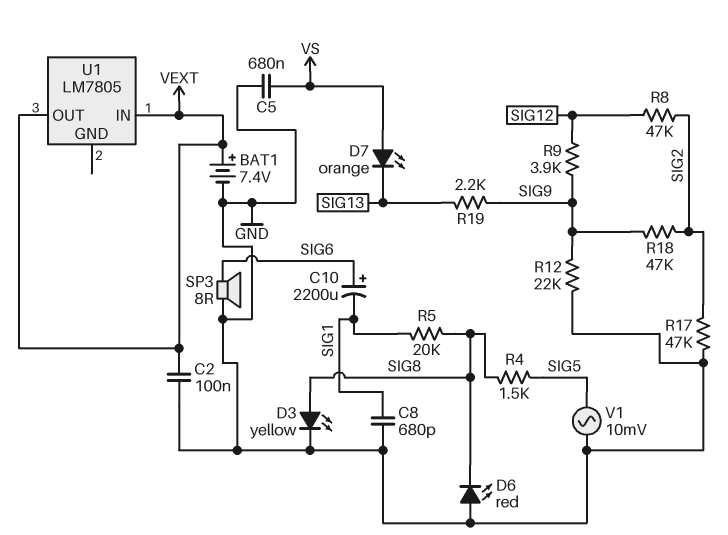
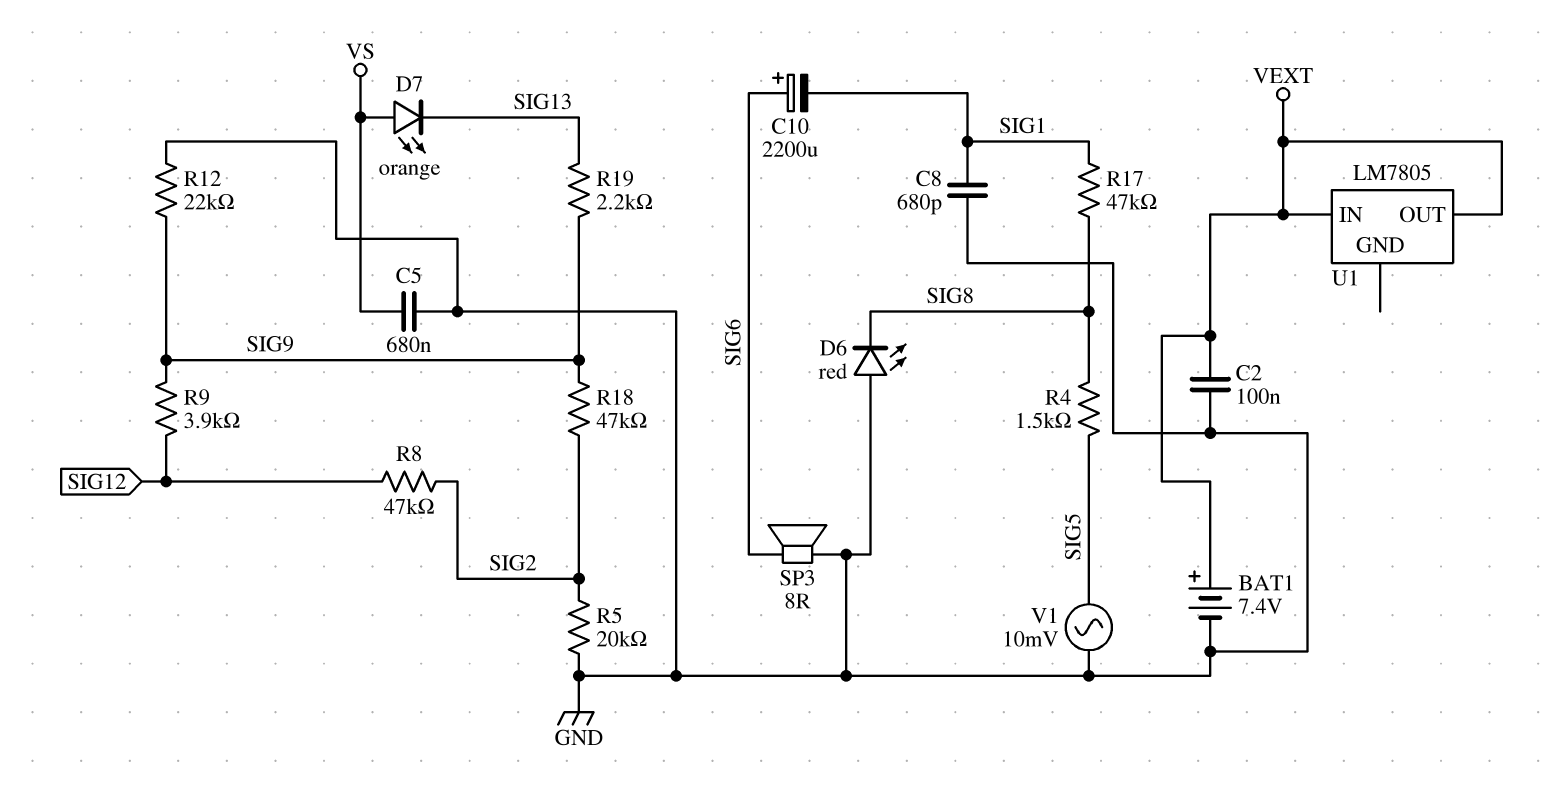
D3: LED yellow (A SIG8, K GND) -> none
R5: 20k (SIG1, SIG8) -> 20k (GND, SIG2)
R17: 47k (GND, SIG2) -> 47k (SIG1, SIG8)

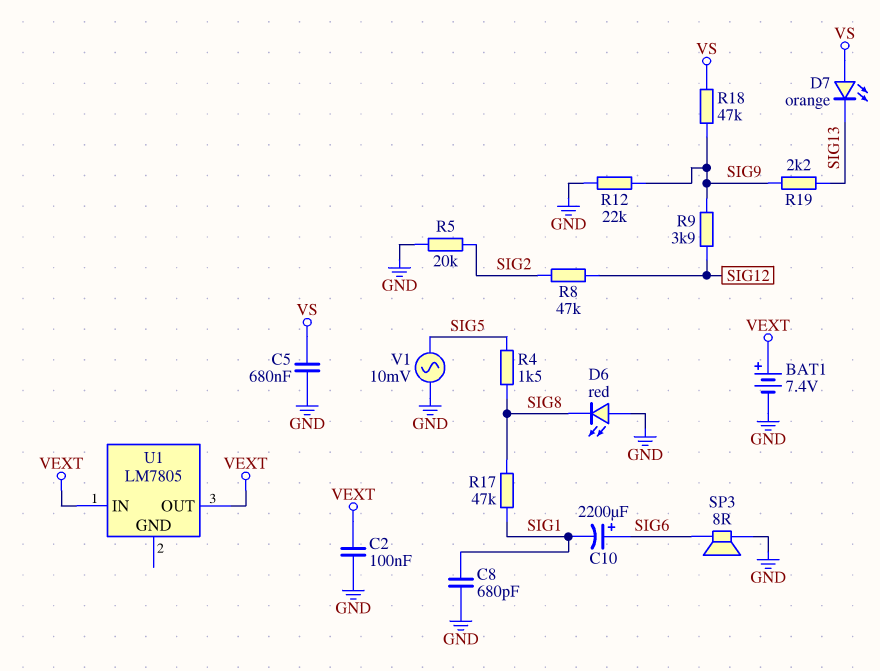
R18: 47k (SIG2, SIG9) -> 47k (SIG9, VS)

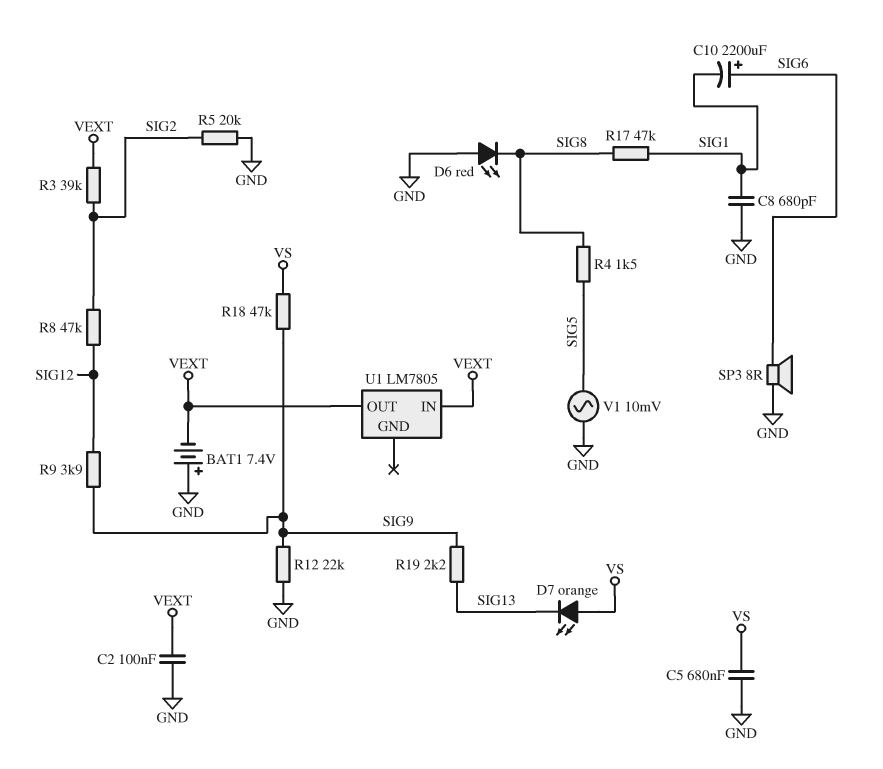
BAT1: 7.4V (plus VEXT, minus GND) -> 7.4V (plus GND, minus VEXT)
R3: none -> 39k (SIG2, VEXT)

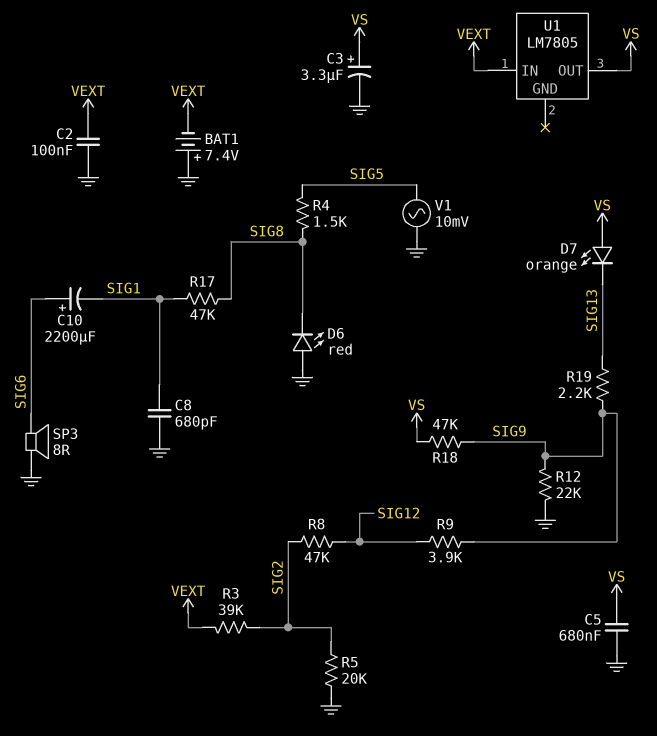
C3: none -> 3.3uF (plus VS, minus GND)
U1 pin OUT: VEXT -> VS

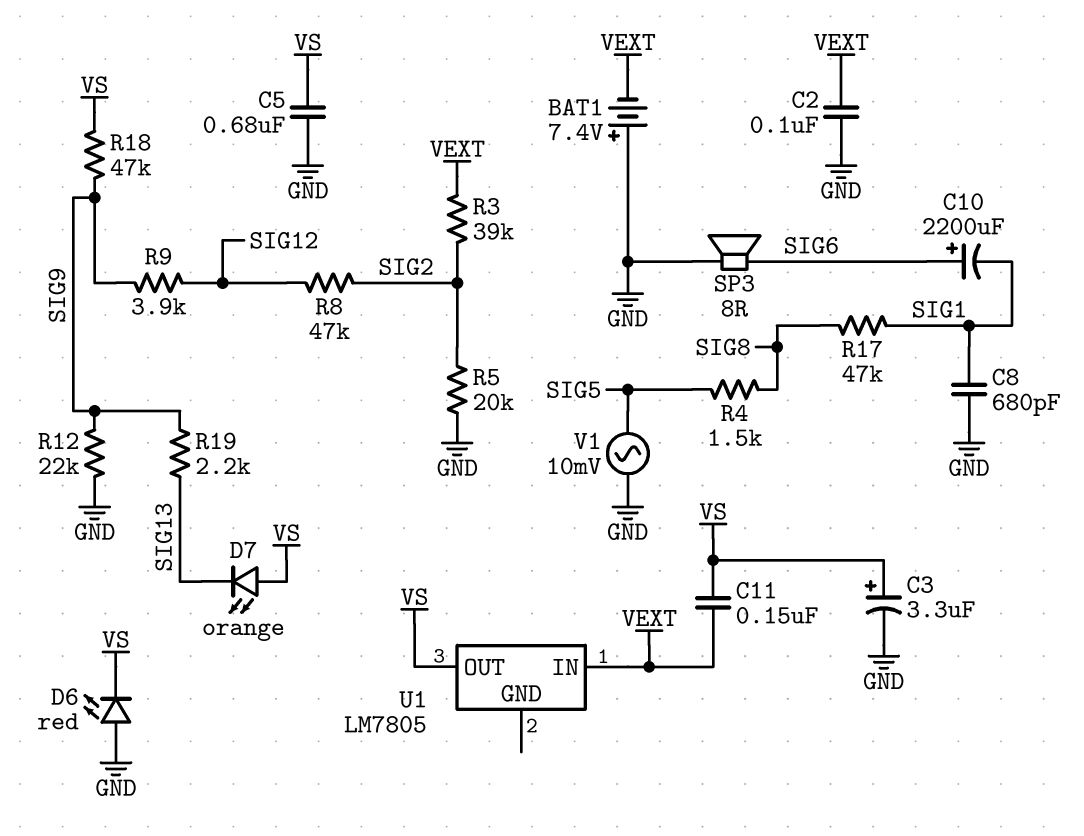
C11: none -> 150nF (VEXT, VS)
D6: LED red (A GND, K SIG8) -> LED red (A GND, K VS)

